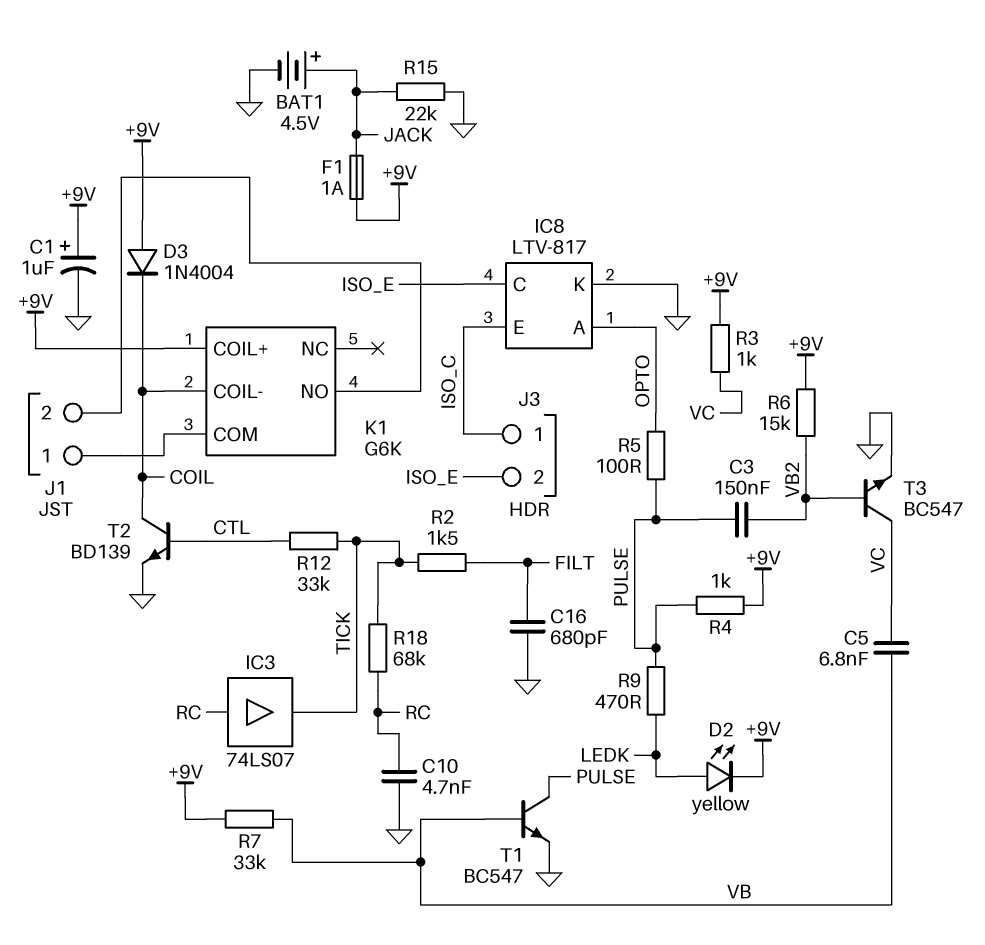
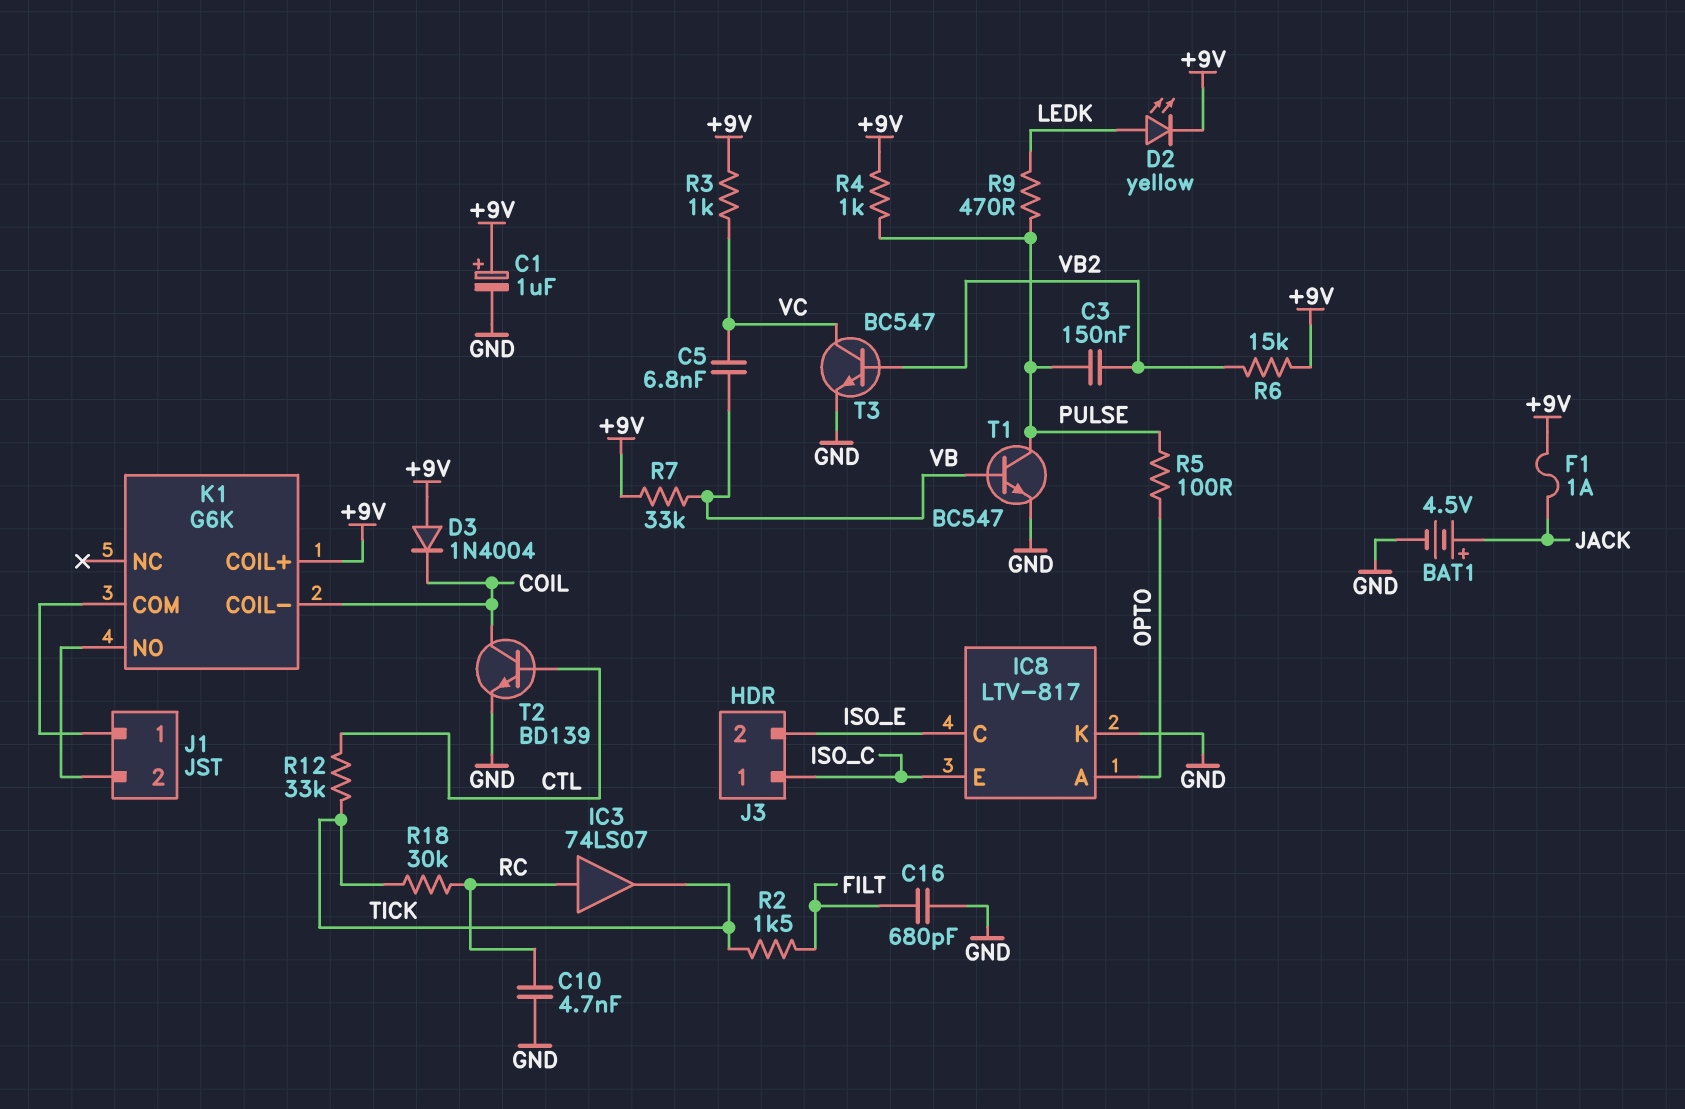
R15: 22k (GND, JACK) -> none
R18: 68k (RC, TICK) -> 30k (RC, TICK)

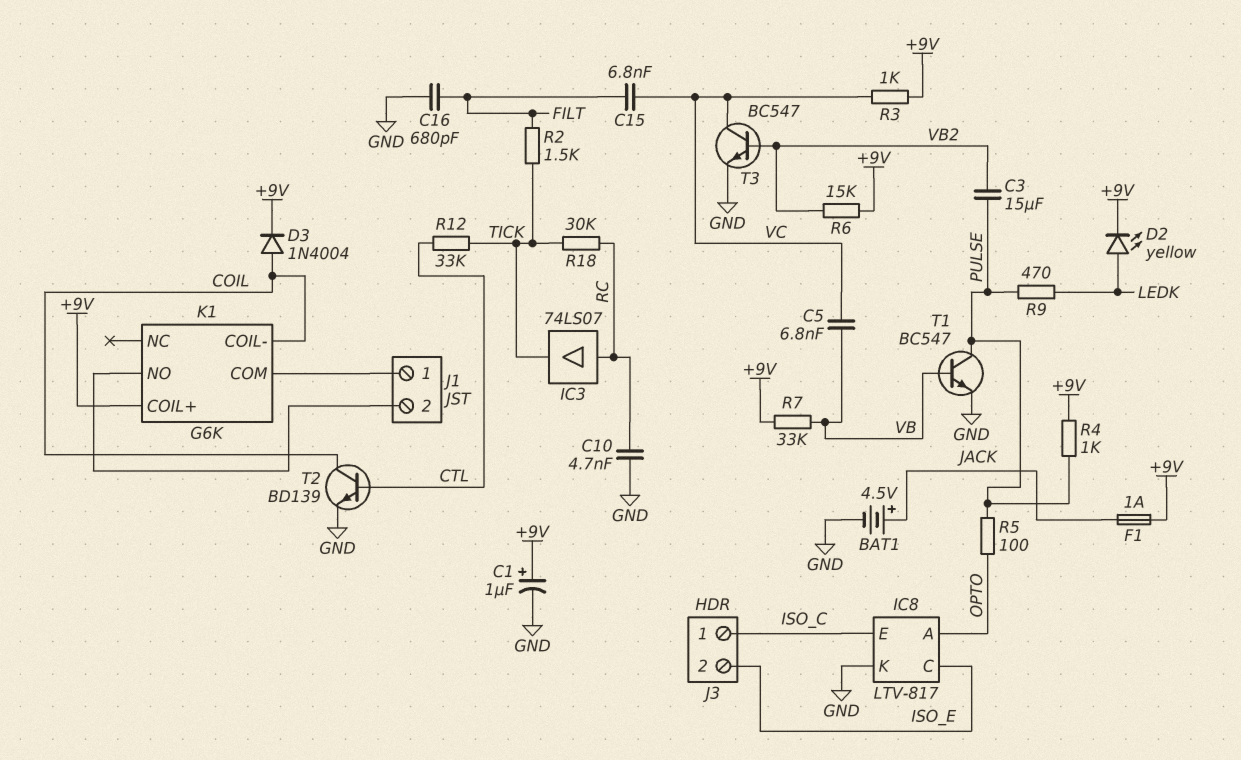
C3: 150nF (PULSE, VB2) -> 15uF (PULSE, VB2)
C15: none -> 6.8nF (FILT, VC)
D3: diode 1N4004 (A +9V, K COIL) -> diode 1N4004 (A COIL, K +9V)

